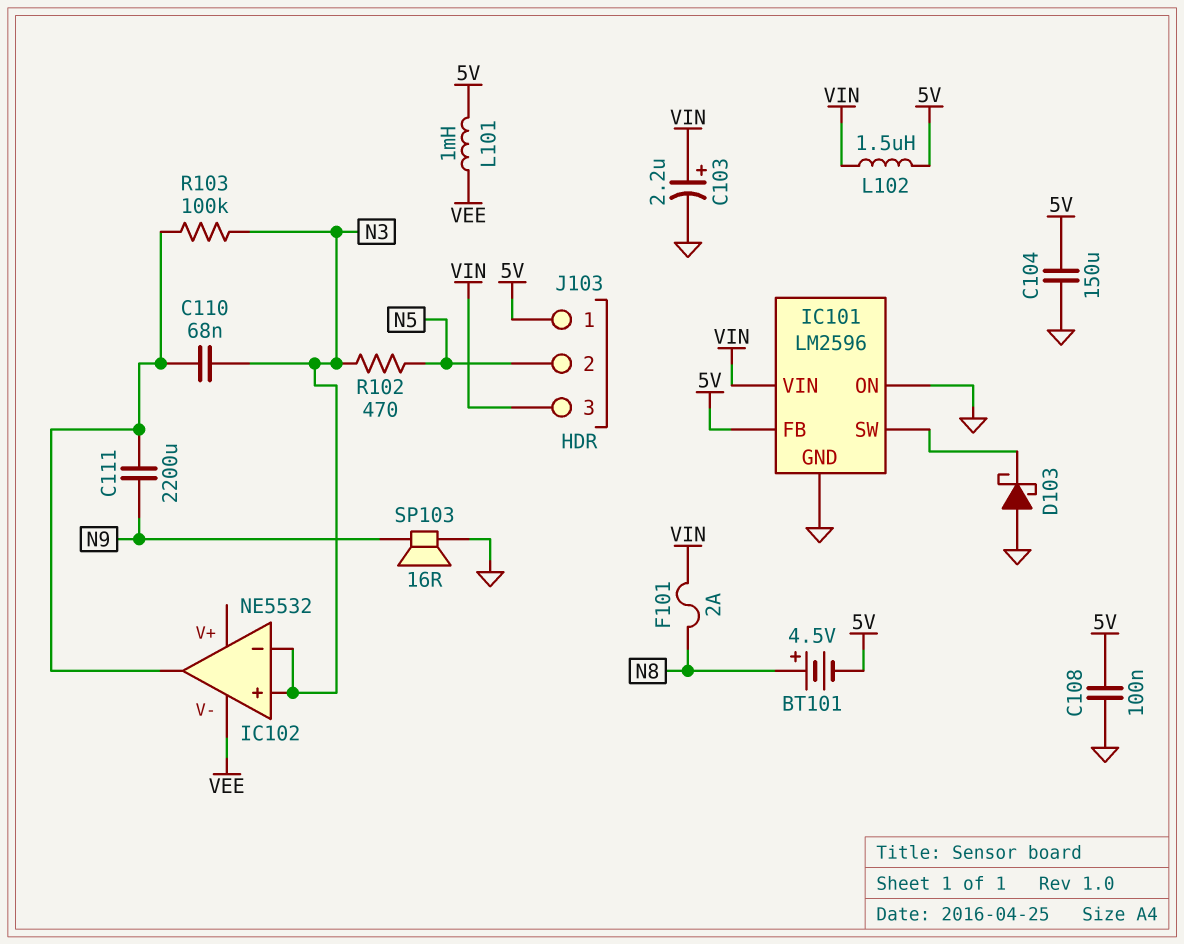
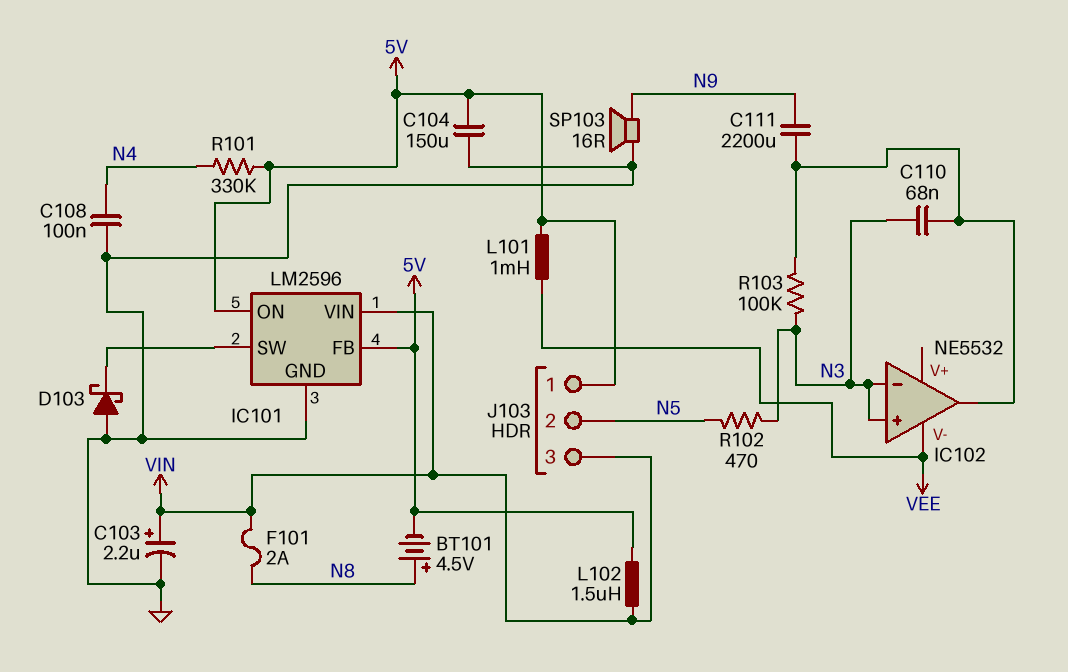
C108: 100nF (5V, GND) -> 100nF (GND, N4)
IC101 pin ON: GND -> 5V
R101: none -> 330k (5V, N4)

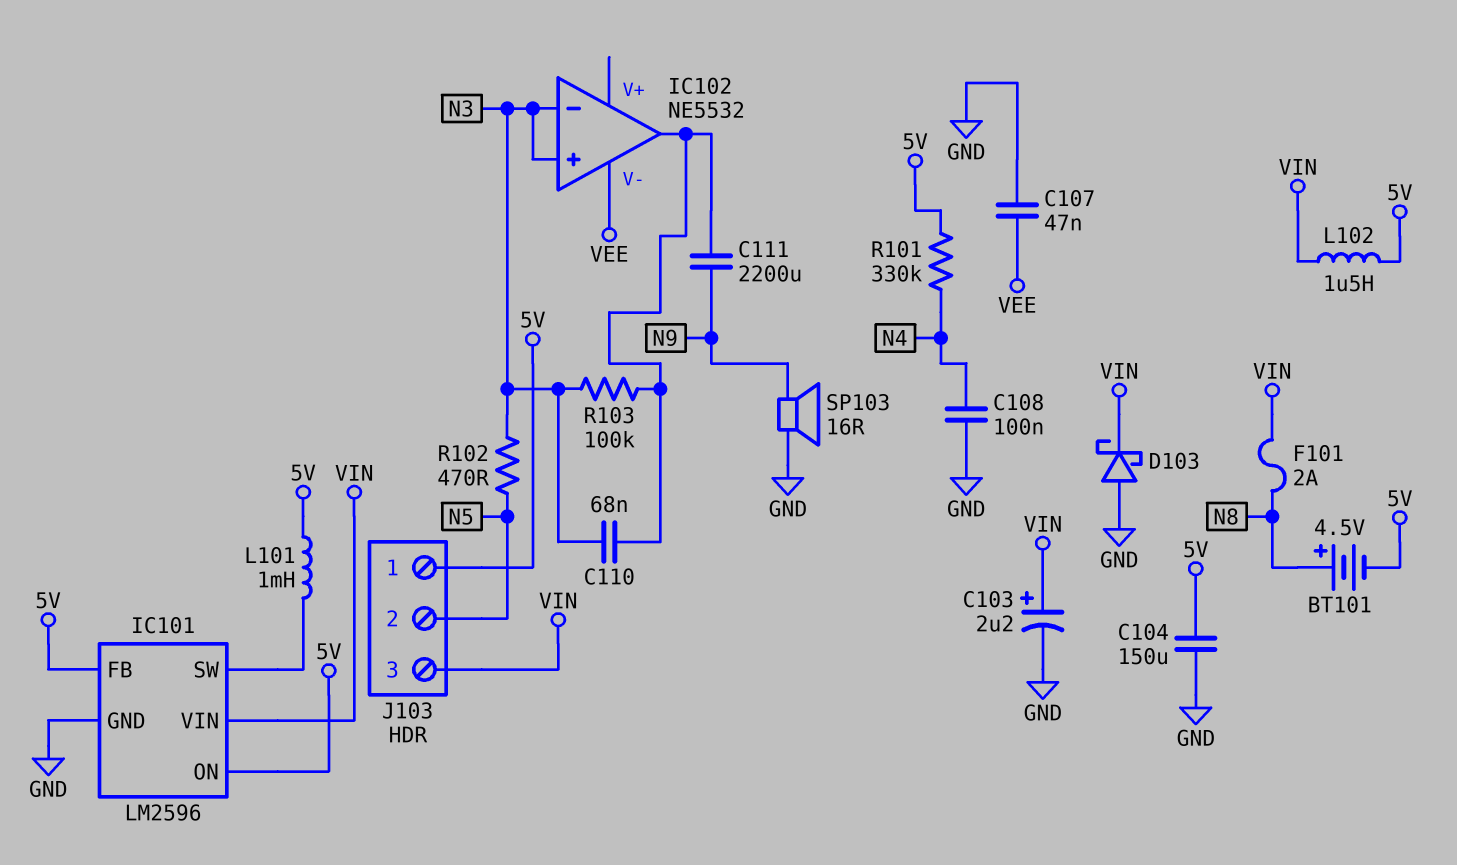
C107: none -> 47nF (GND, VEE)
D103: schottky (A GND, K IC101/SW) -> schottky (A GND, K VIN)
L101: 1mH (5V, VEE) -> 1mH (5V, IC101/SW)

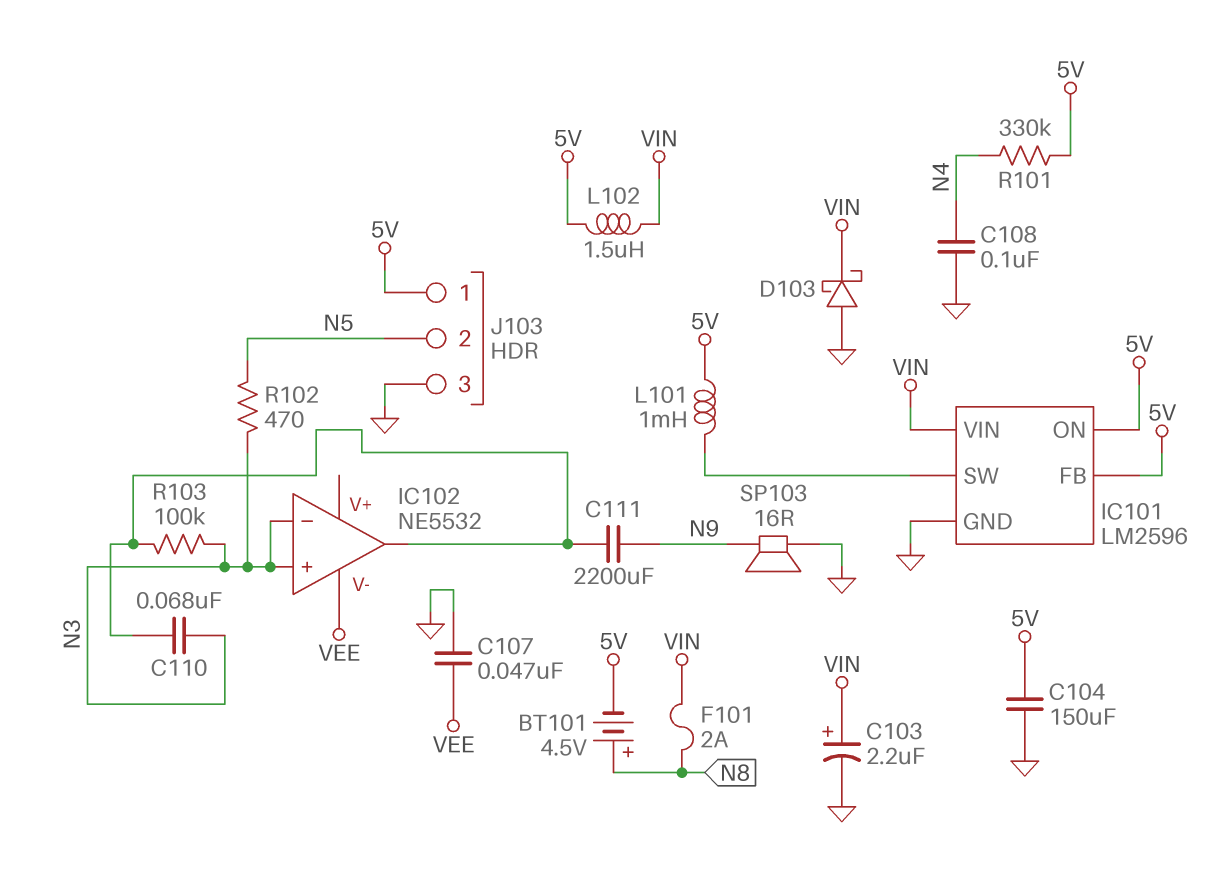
J103 pin 3: VIN -> GND

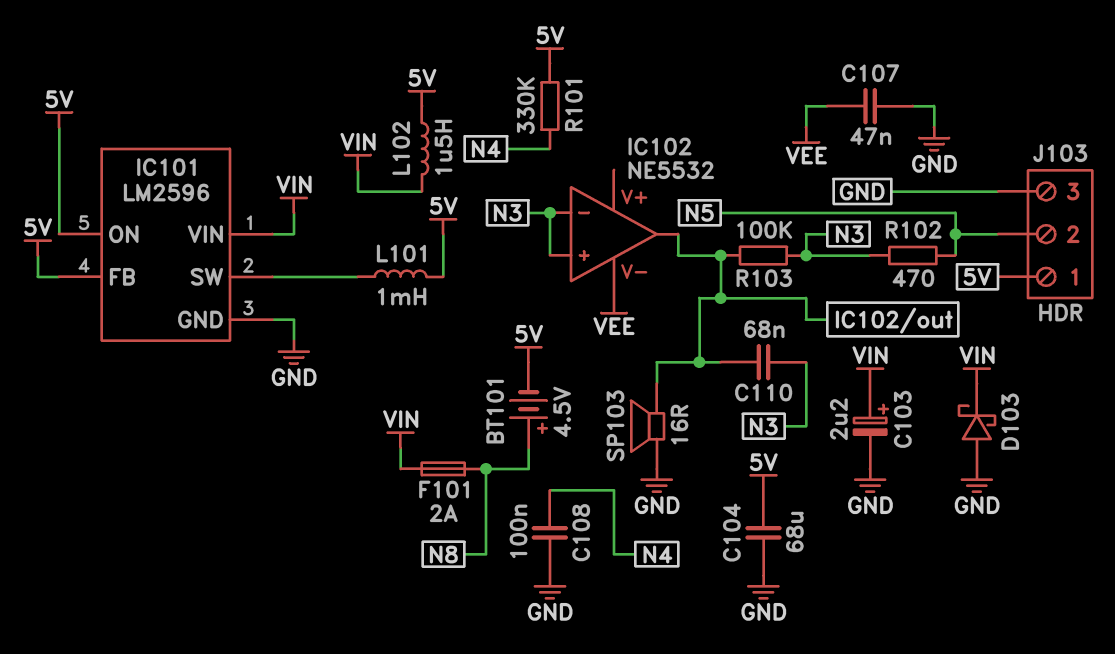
C104: 150uF (5V, GND) -> 68uF (5V, GND)
C111: 2200uF (IC102/out, N9) -> none
SP103: speaker 16R (GND, N9) -> speaker 16R (GND, IC102/out)

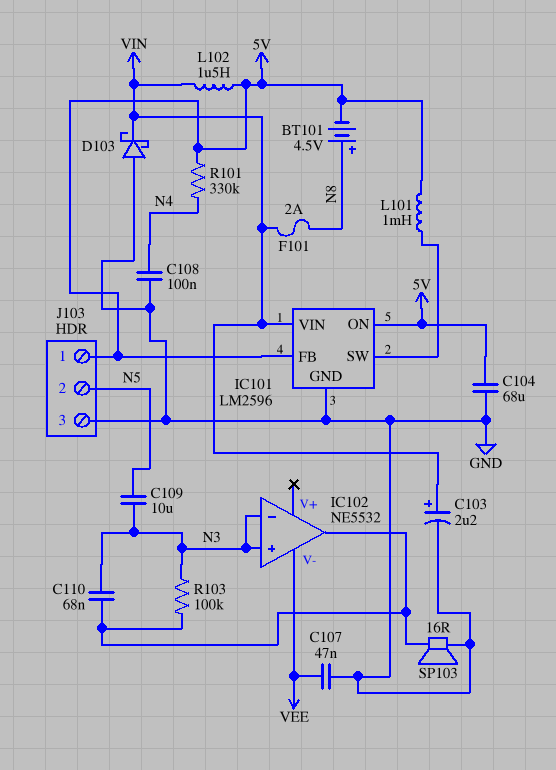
C109: none -> 10uF (N3, N5)
R102: 470 (N3, N5) -> none

